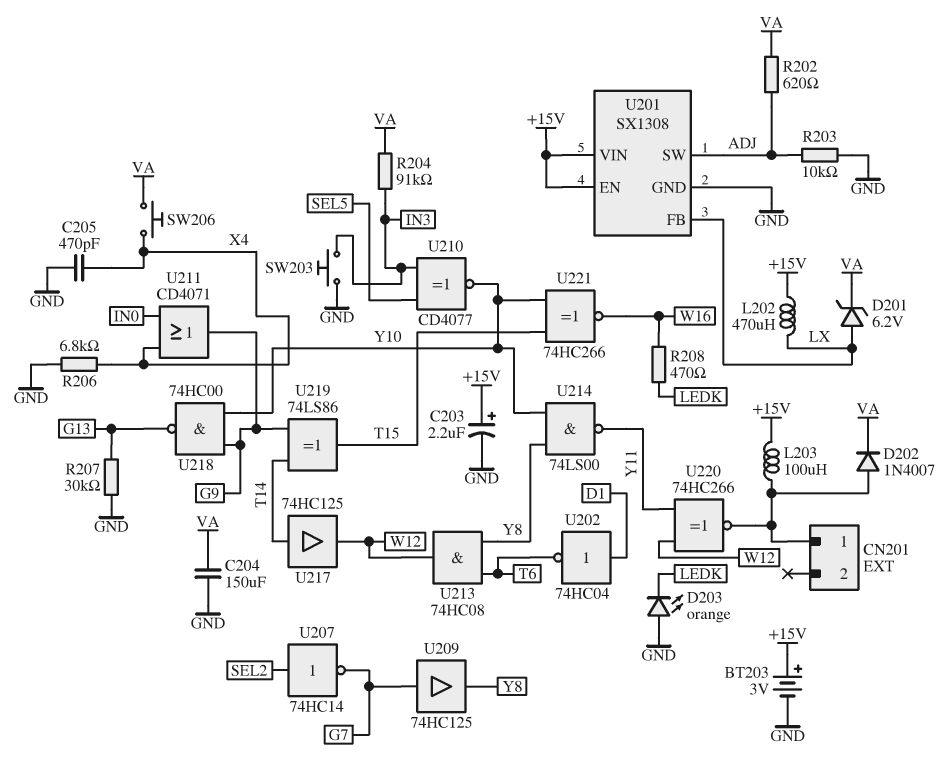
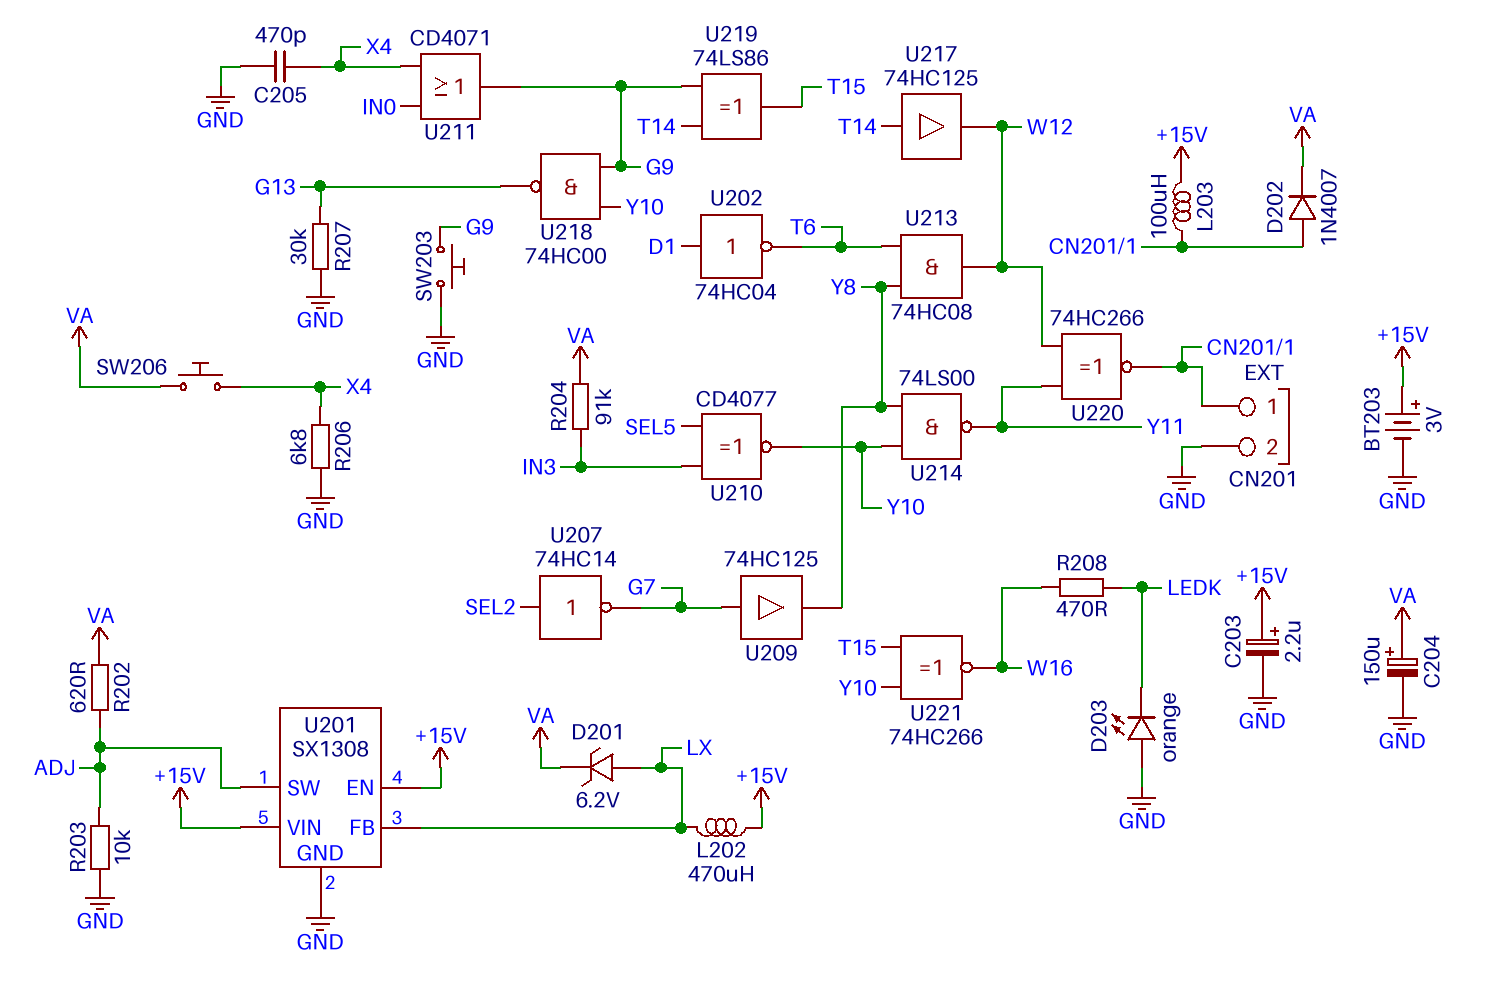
C204: 150uF (GND, VA) -> 150uF (plus VA, minus GND)
CN201 pin 2: none -> GND
SW203: button (GND, IN3) -> button (G9, GND)

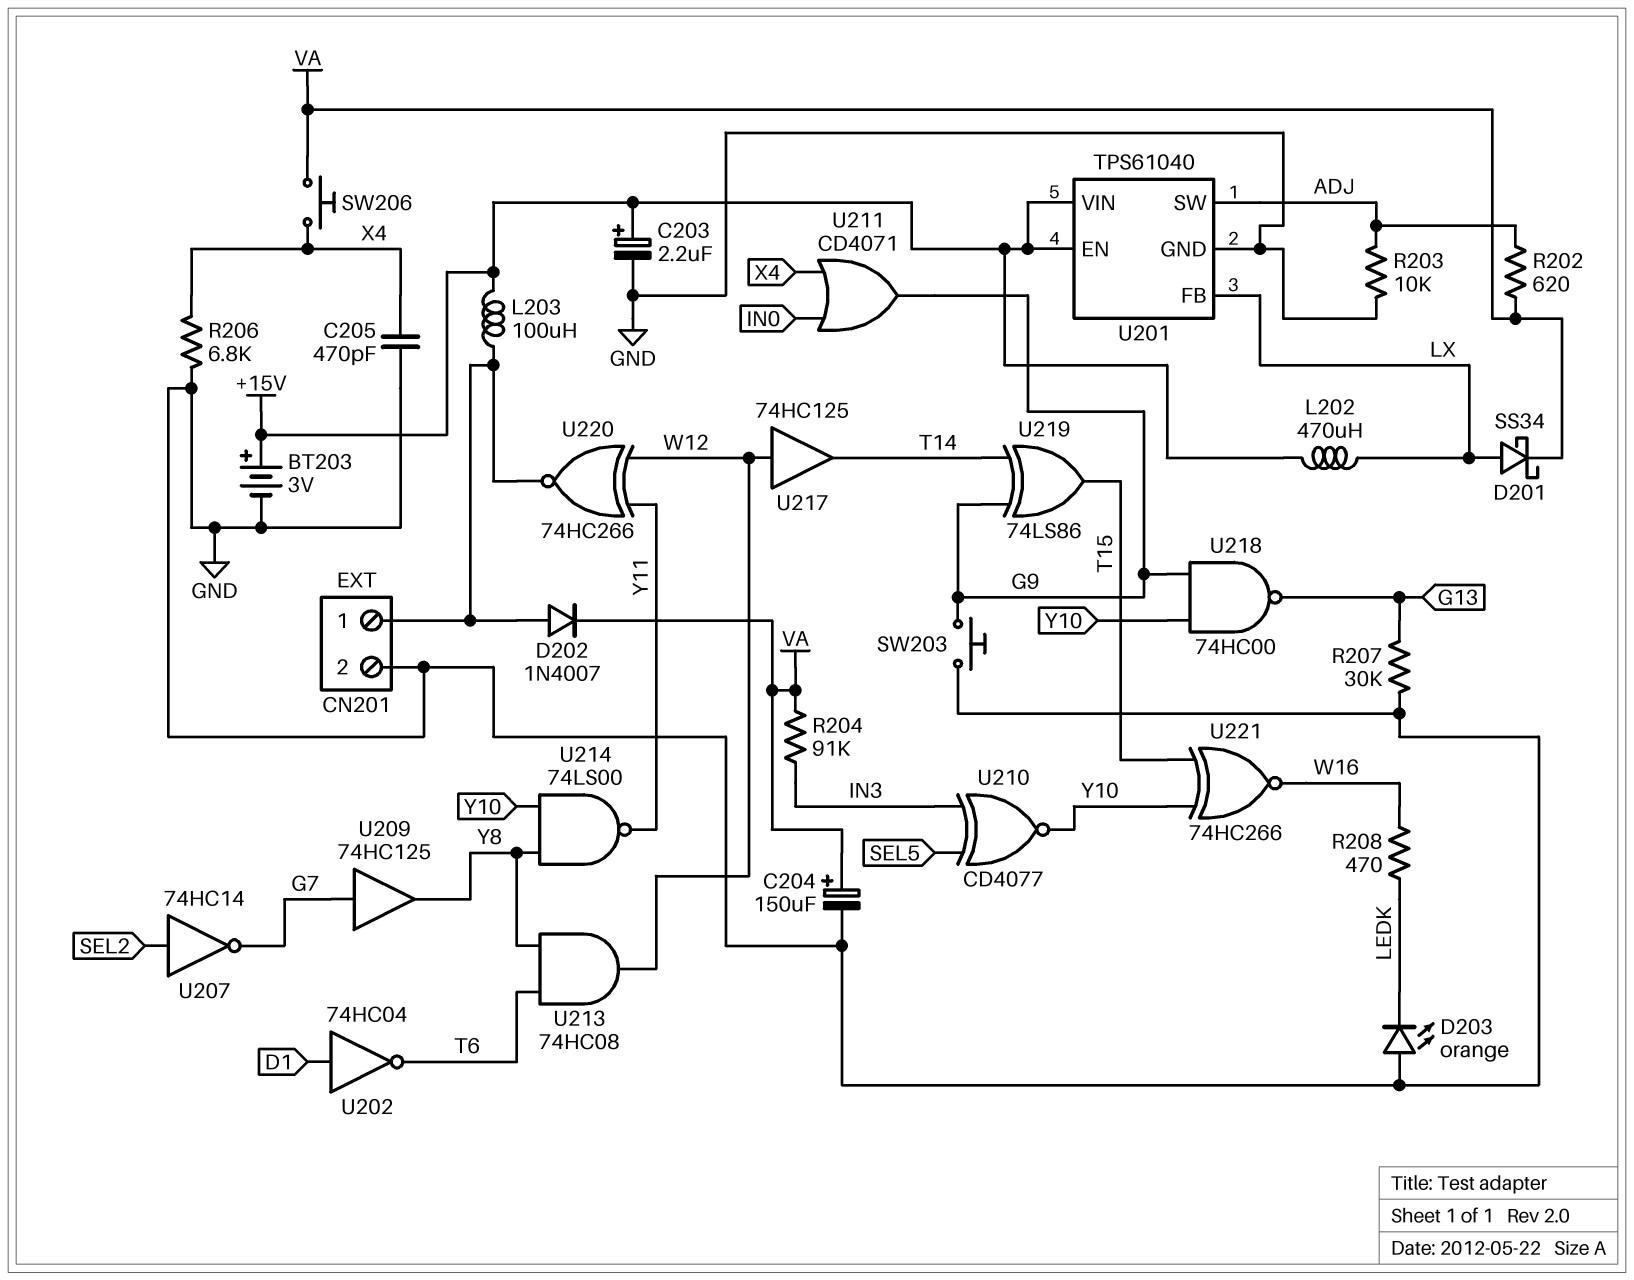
D201: zener 6.2V (A LX, K VA) -> schottky SS34 (A LX, K VA)
U201: SX1308 -> TPS61040
U217: buffer 74HC125 (in T14, out W12) -> buffer 74HC125 (in W12, out T14)

